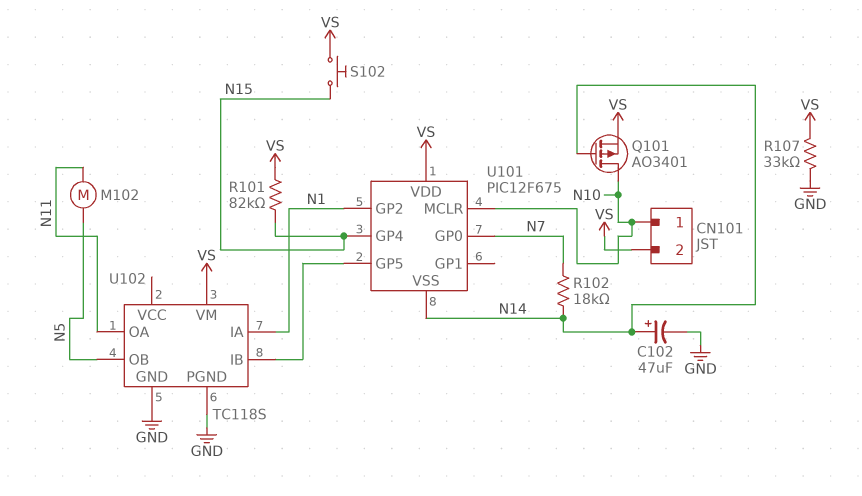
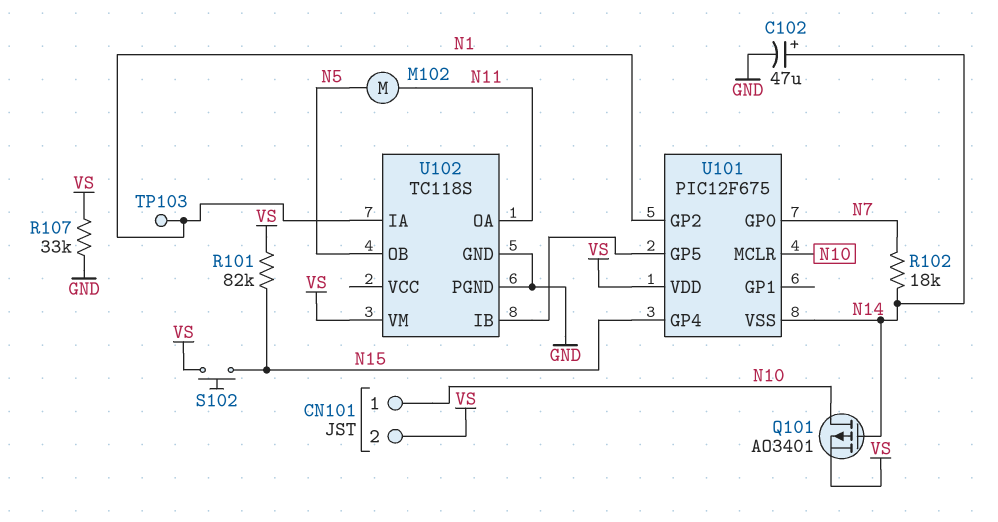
TP103: none -> test point (N1)

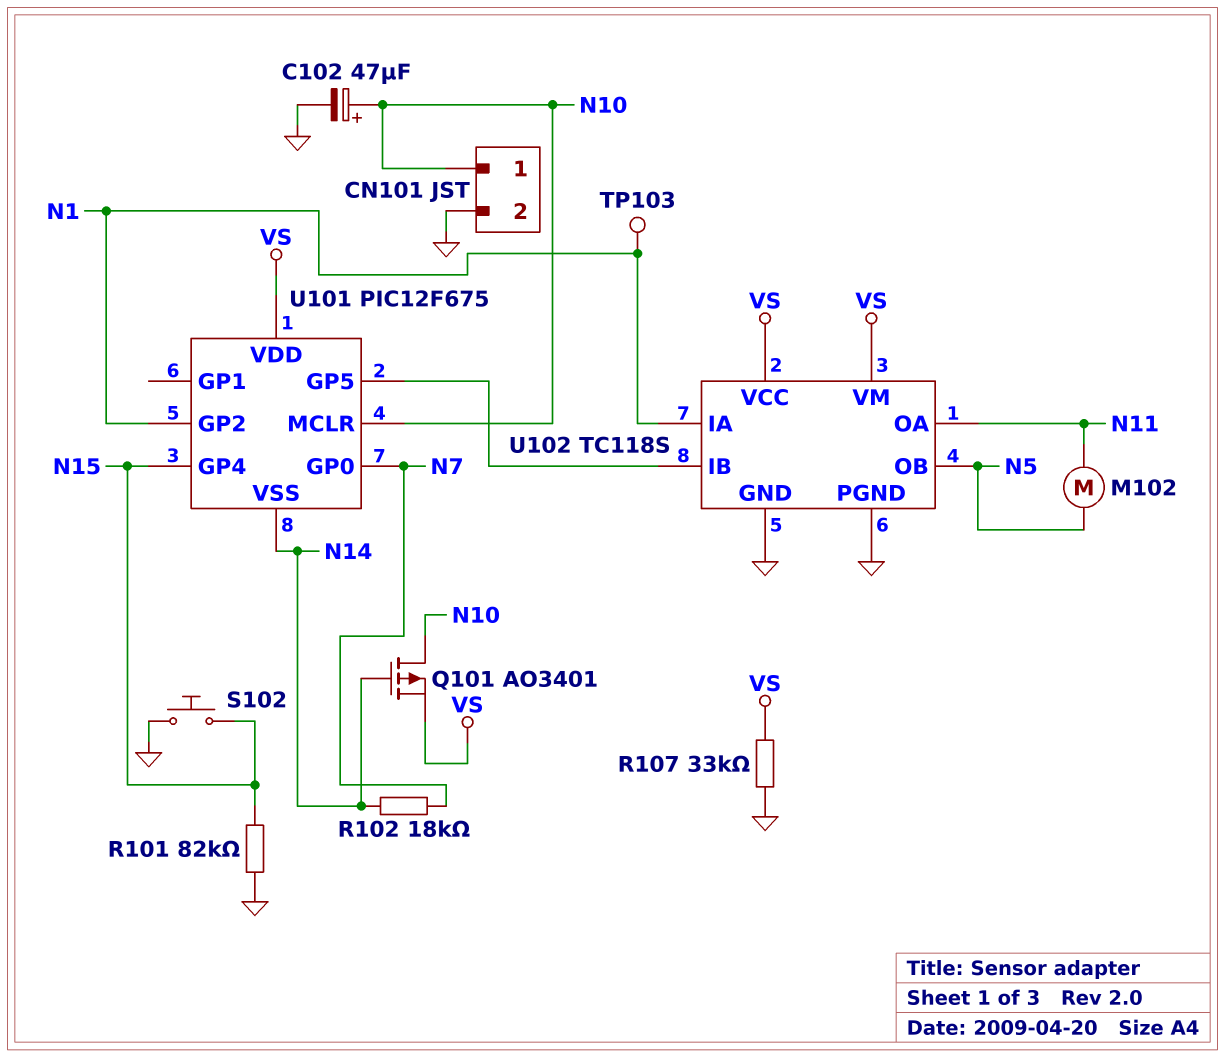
C102: 47uF (plus N14, minus GND) -> 47uF (plus N10, minus GND)
CN101 pin 2: VS -> GND
R101: 82k (N15, VS) -> 82k (GND, N15)
S102: button (N15, VS) -> button (GND, N15)
U102 pin VCC: none -> VS

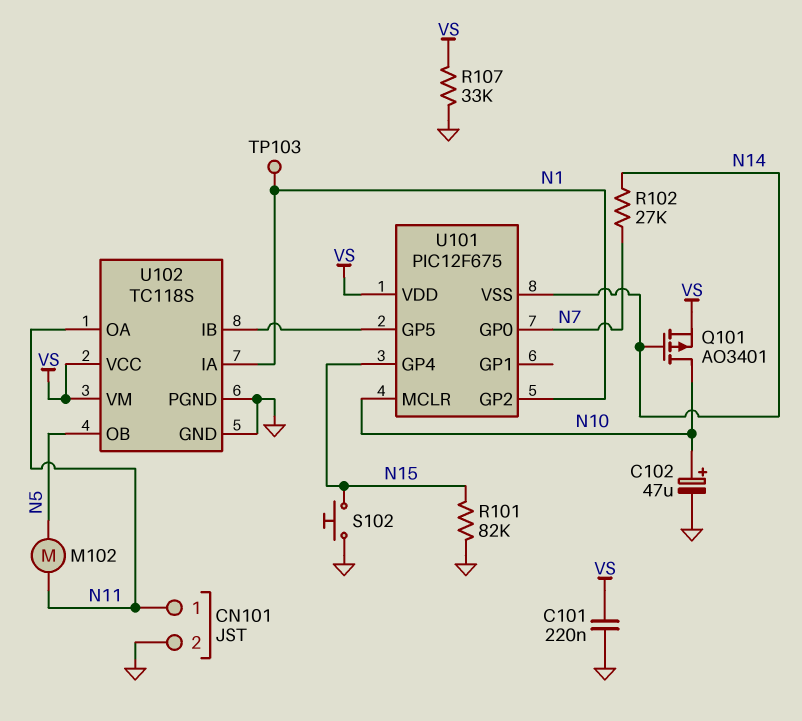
C101: none -> 220nF (GND, VS)
CN101 pin 1: N10 -> N11
R102: 18k (N7, N14) -> 27k (N7, N14)

